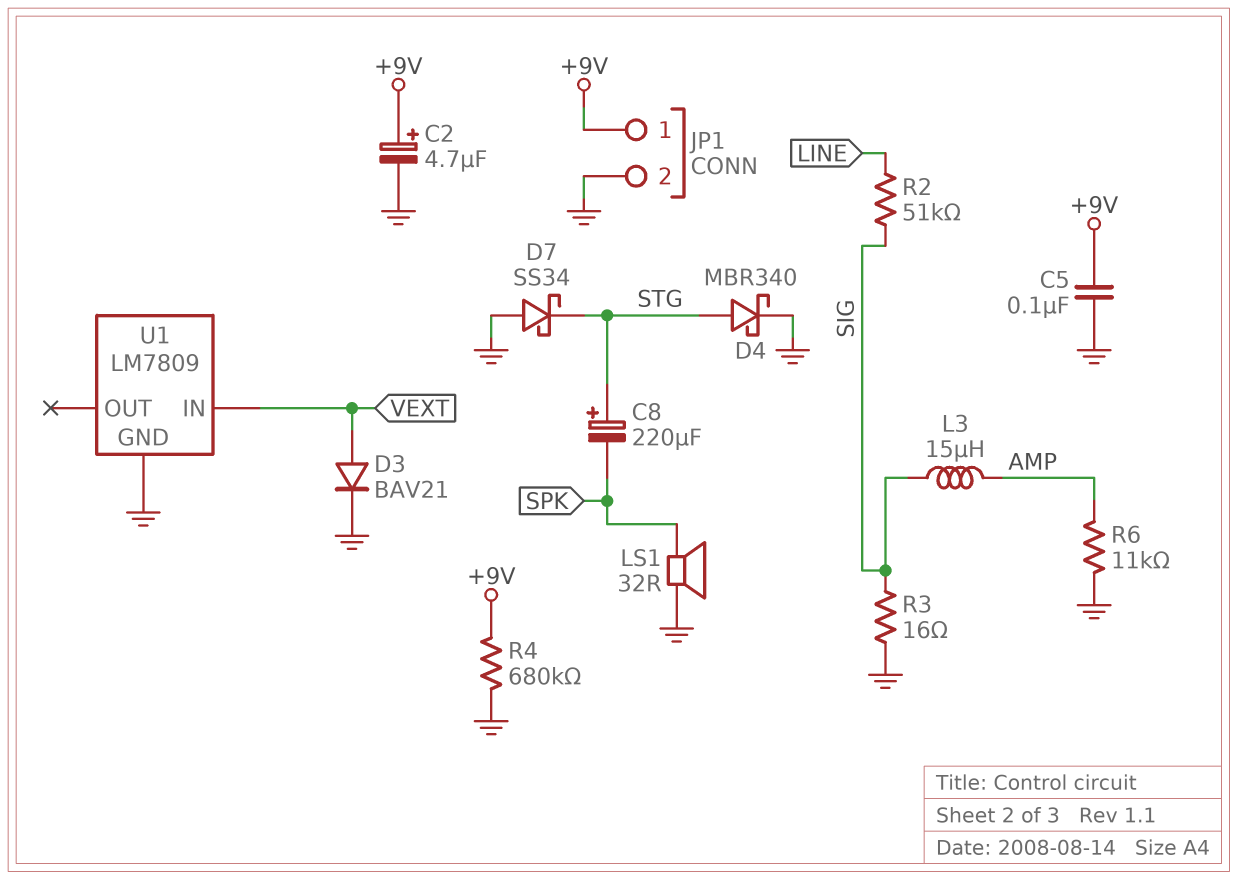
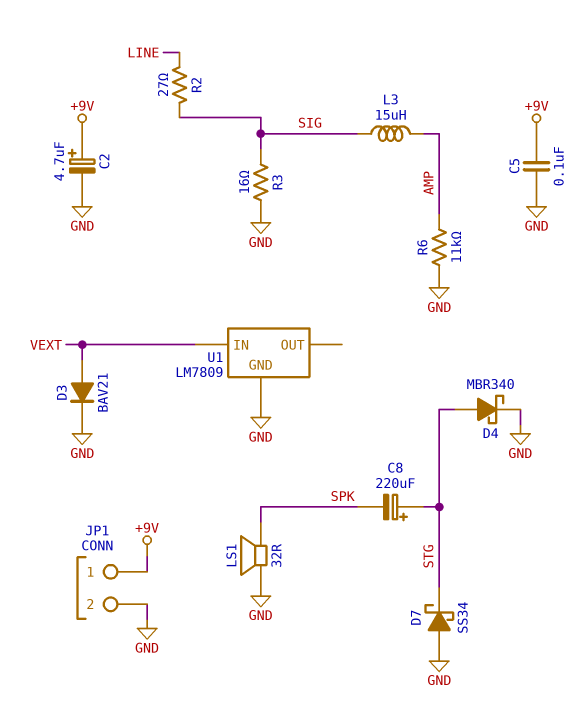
R2: 51k (LINE, SIG) -> 27 (LINE, SIG)
R4: 680k (+9V, GND) -> none

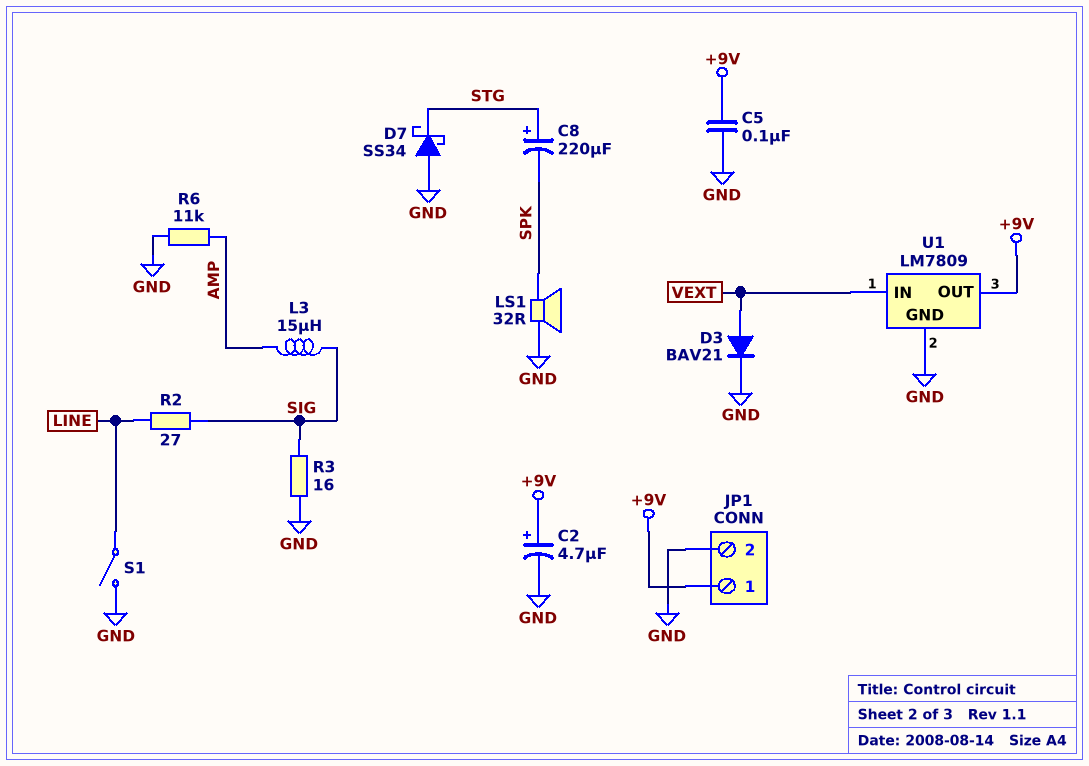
D4: schottky MBR340 (A STG, K GND) -> none
S1: none -> switch (GND, LINE)
U1 pin OUT: none -> +9V

